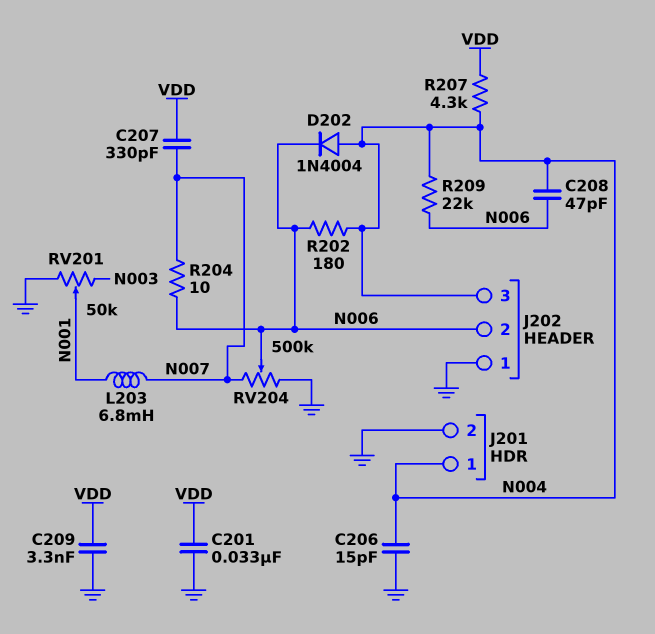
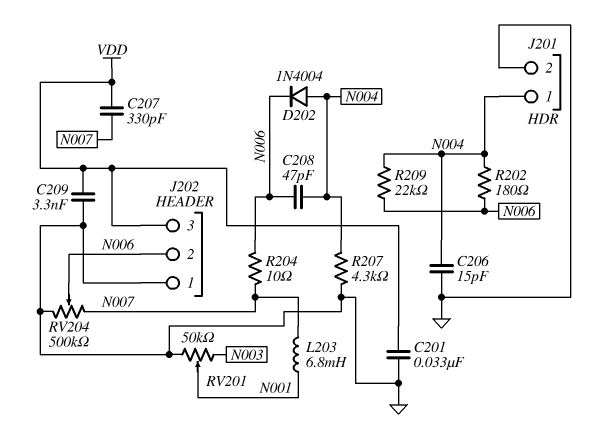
J202 pin 3: N004 -> VDD
R207: 4.3k (N004, VDD) -> 4.3k (GND, N004)

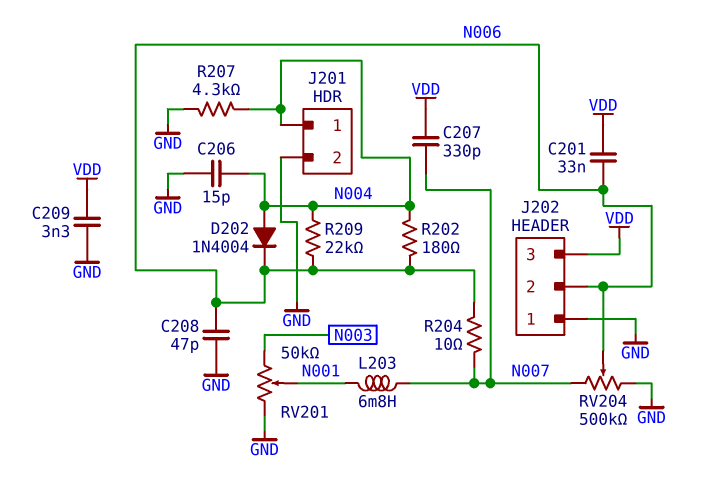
C201: 33nF (GND, VDD) -> 33nF (N006, VDD)
C208: 47pF (N004, N006) -> 47pF (GND, N006)

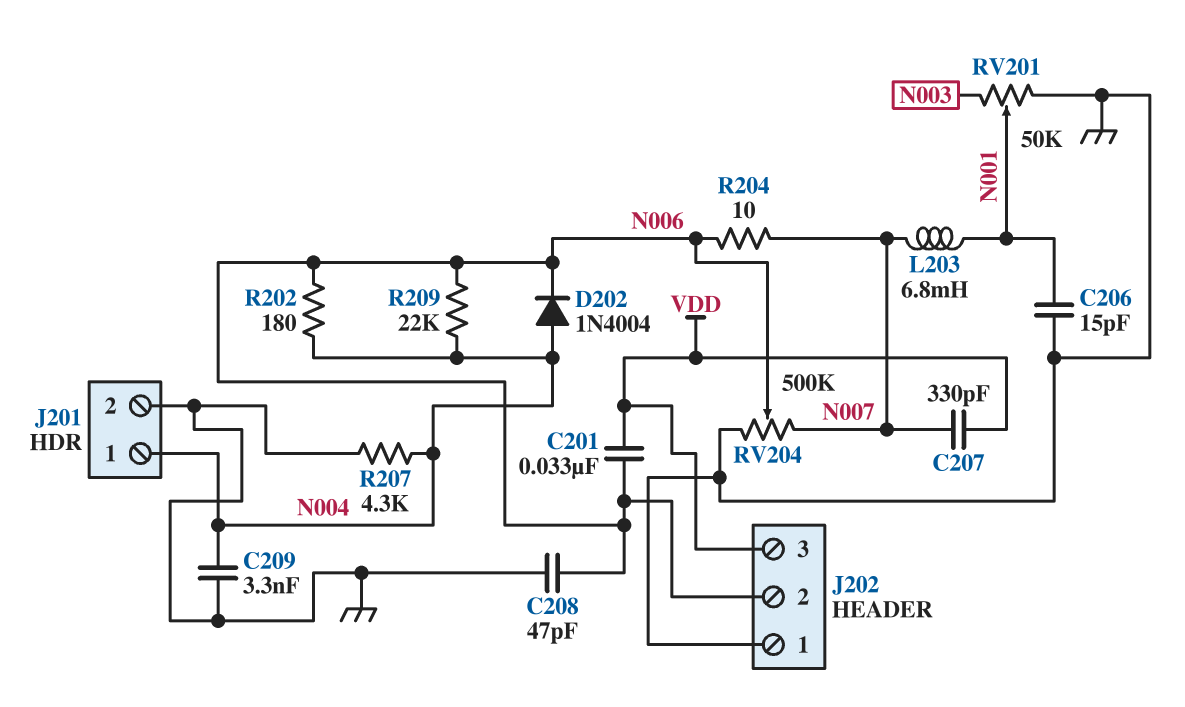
C206: 15pF (GND, N004) -> 15pF (GND, N001)
C209: 3.3nF (GND, VDD) -> 3.3nF (GND, N004)

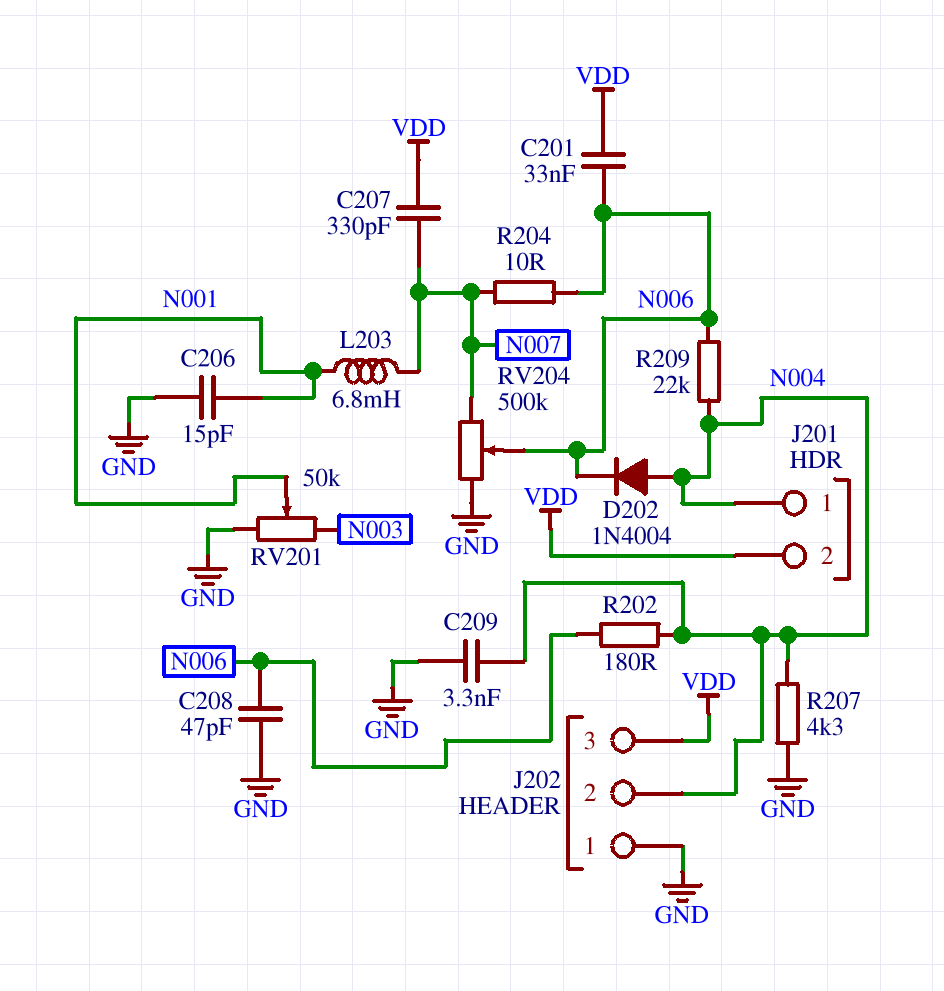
J201 pin 2: GND -> VDD
J202 pin 2: N006 -> N004

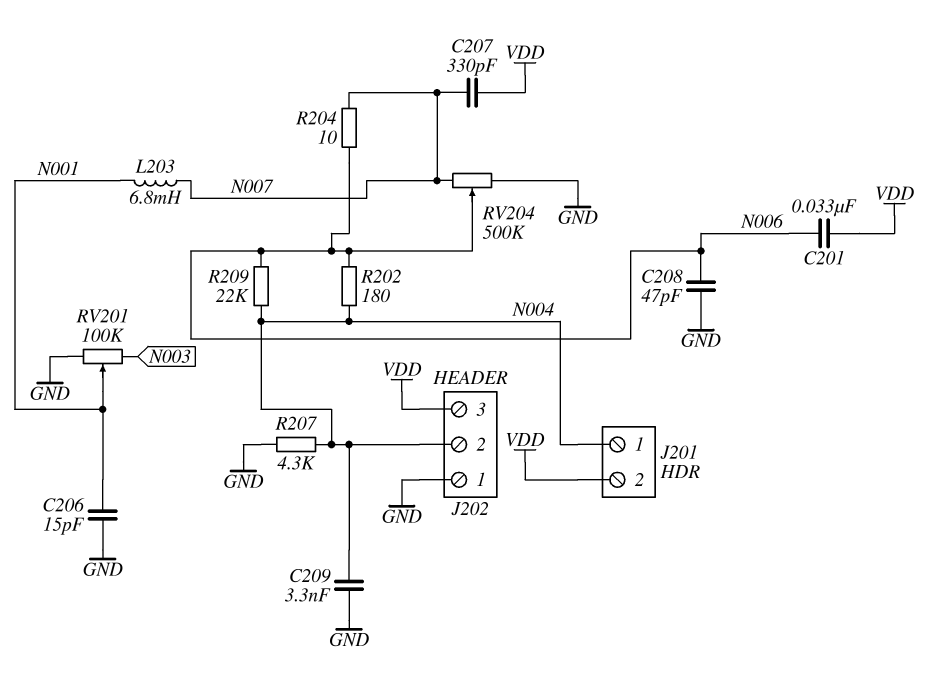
D202: diode 1N4004 (A N004, K N006) -> none
RV201: 50k (GND, N003, wiper N001) -> 100k (GND, N003, wiper N001)

